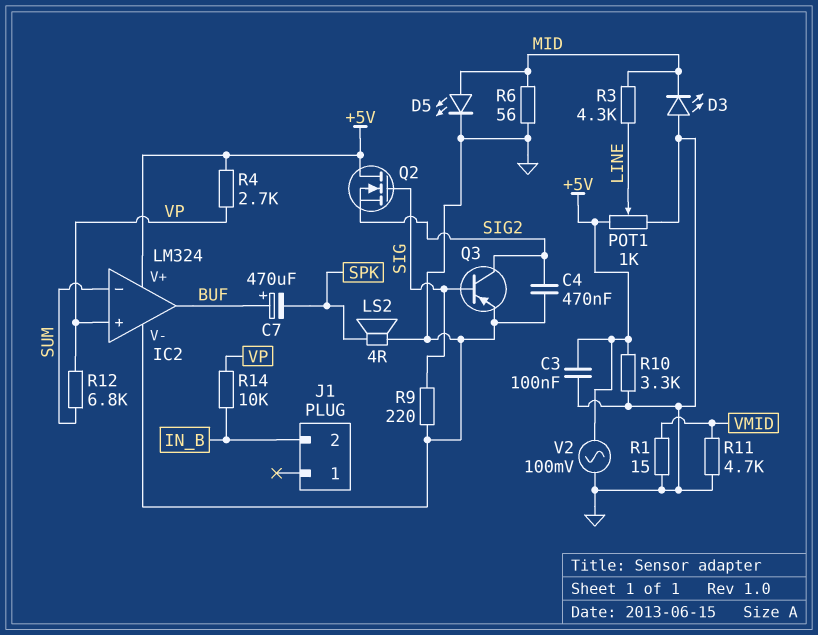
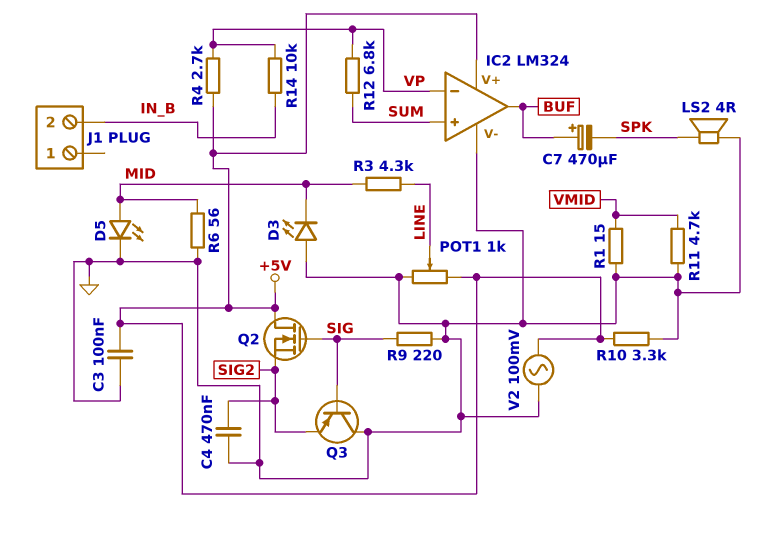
IC2 pin in+: VP -> SUM
IC2 pin in-: SUM -> VP
Q3: PNP (B SIG, C SIG2, E GND) -> PNP (B SIG, C GND, E SIG2)

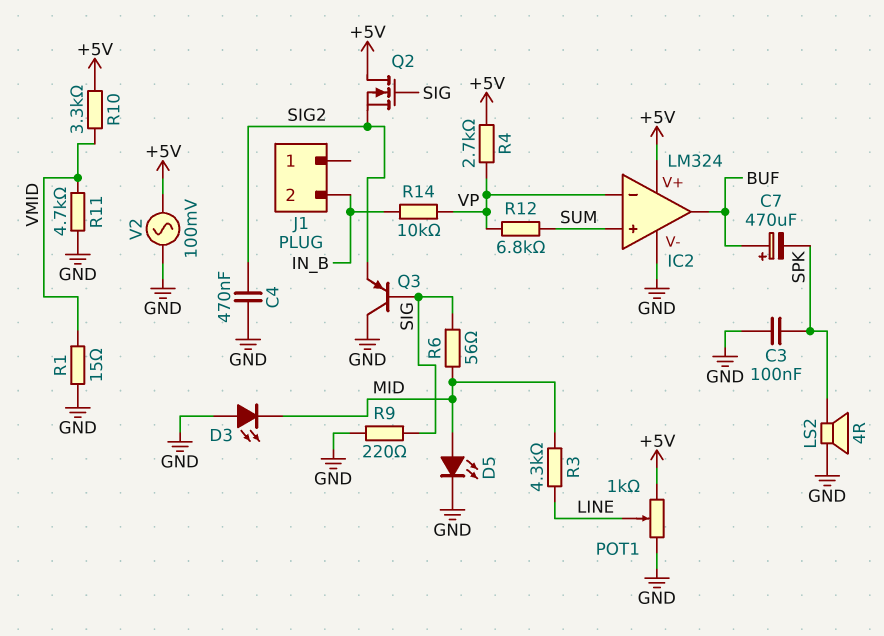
C3: 100nF (+5V, GND) -> 100nF (GND, SPK)
R6: 56 (GND, MID) -> 56 (MID, SIG)
R10: 3.3k (+5V, GND) -> 3.3k (+5V, VMID)

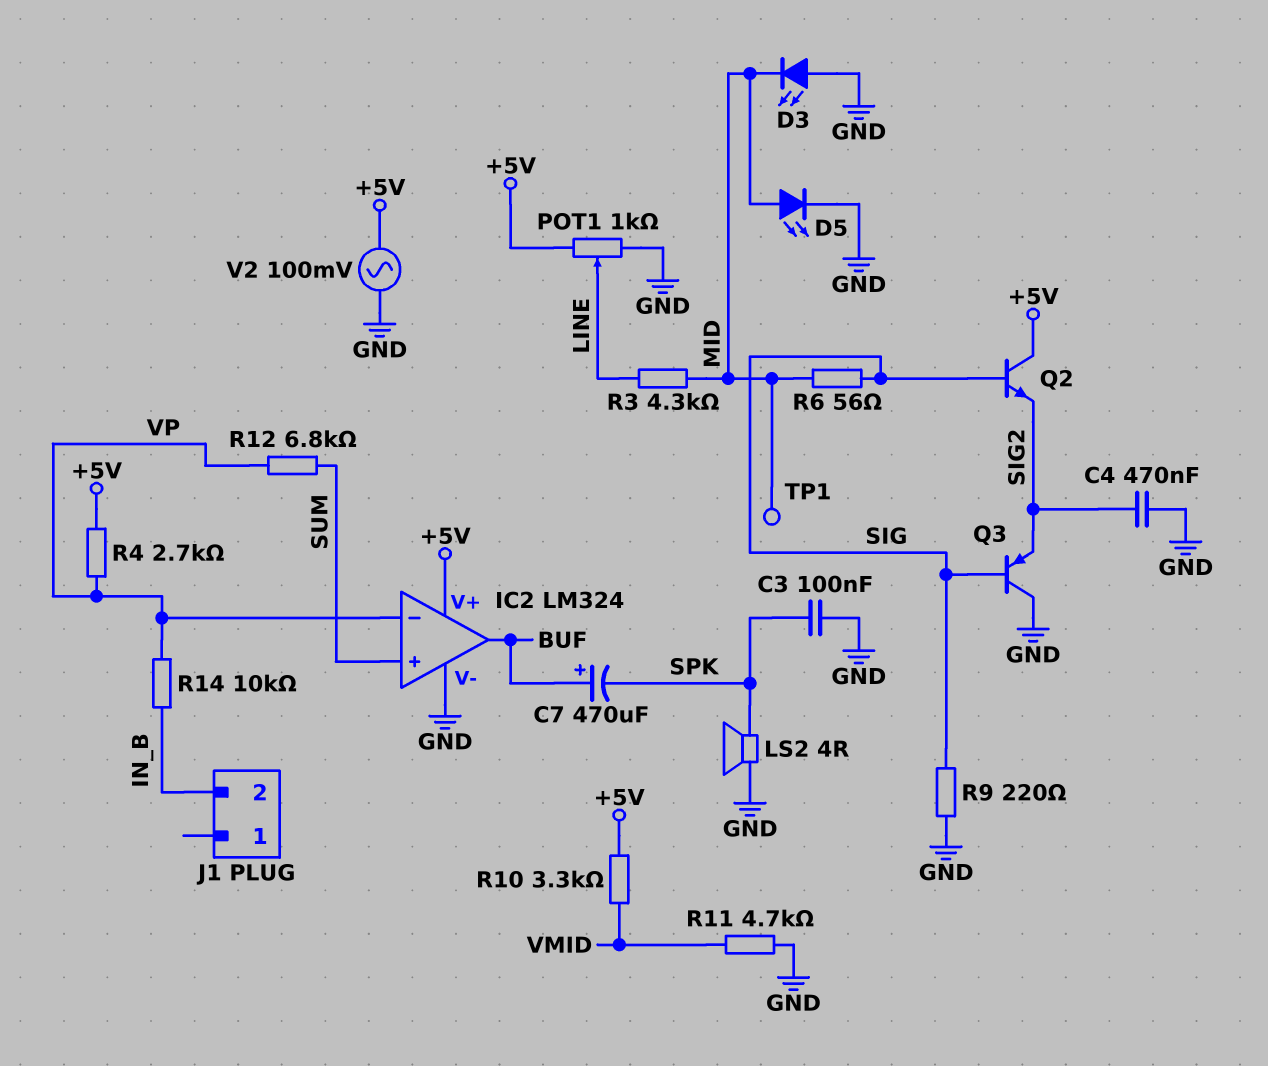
Q2: NMOS (G SIG, D +5V, S SIG2) -> NPN (B SIG, C +5V, E SIG2)
R1: 15 (GND, VMID) -> none
TP1: none -> test point (MID)

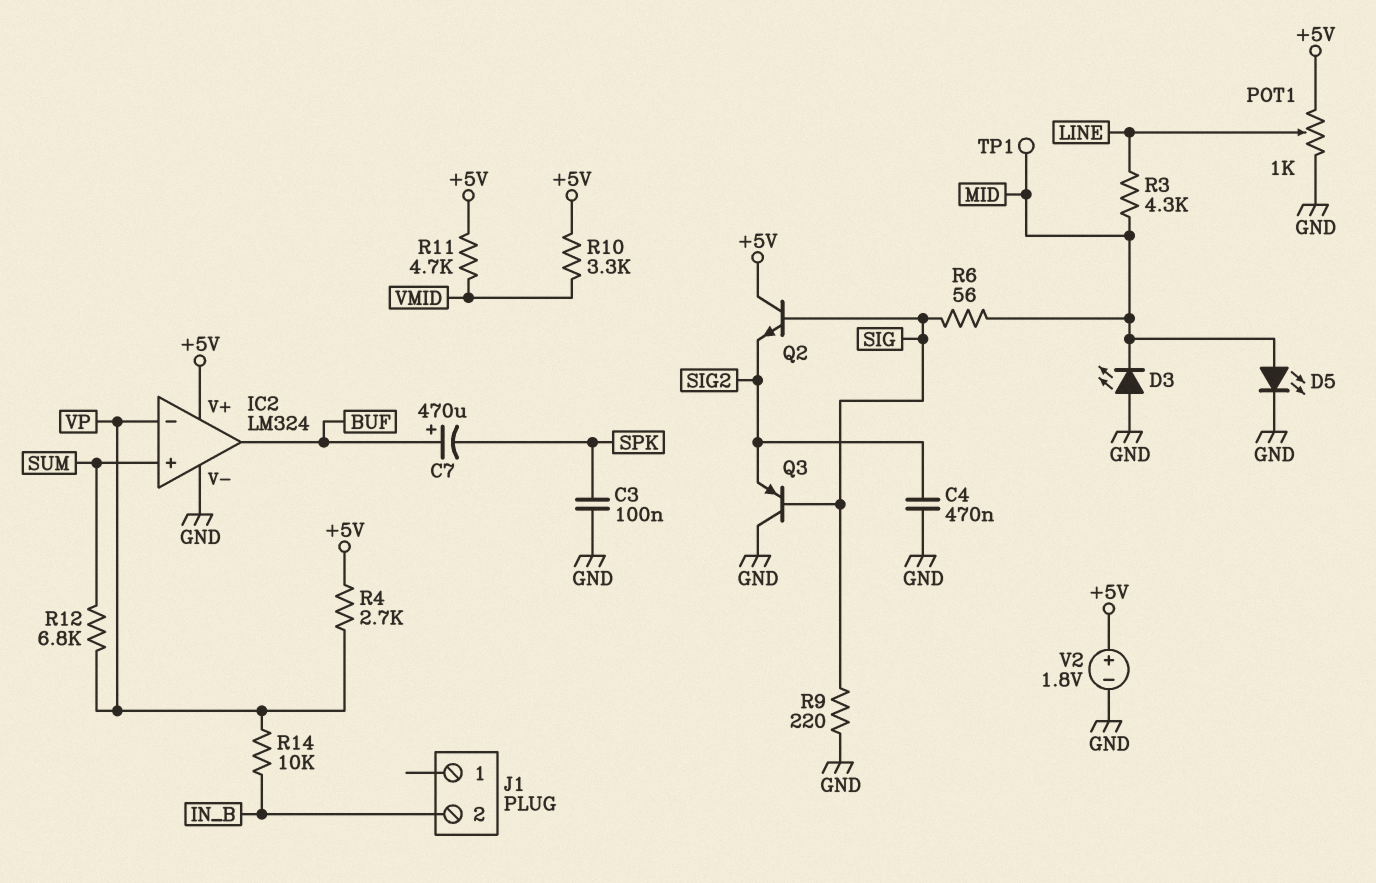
LS2: speaker 4R (GND, SPK) -> none
R11: 4.7k (GND, VMID) -> 4.7k (+5V, VMID)
V2: AC 100mV (+5V, GND) -> 1.8V (plus +5V, minus GND)

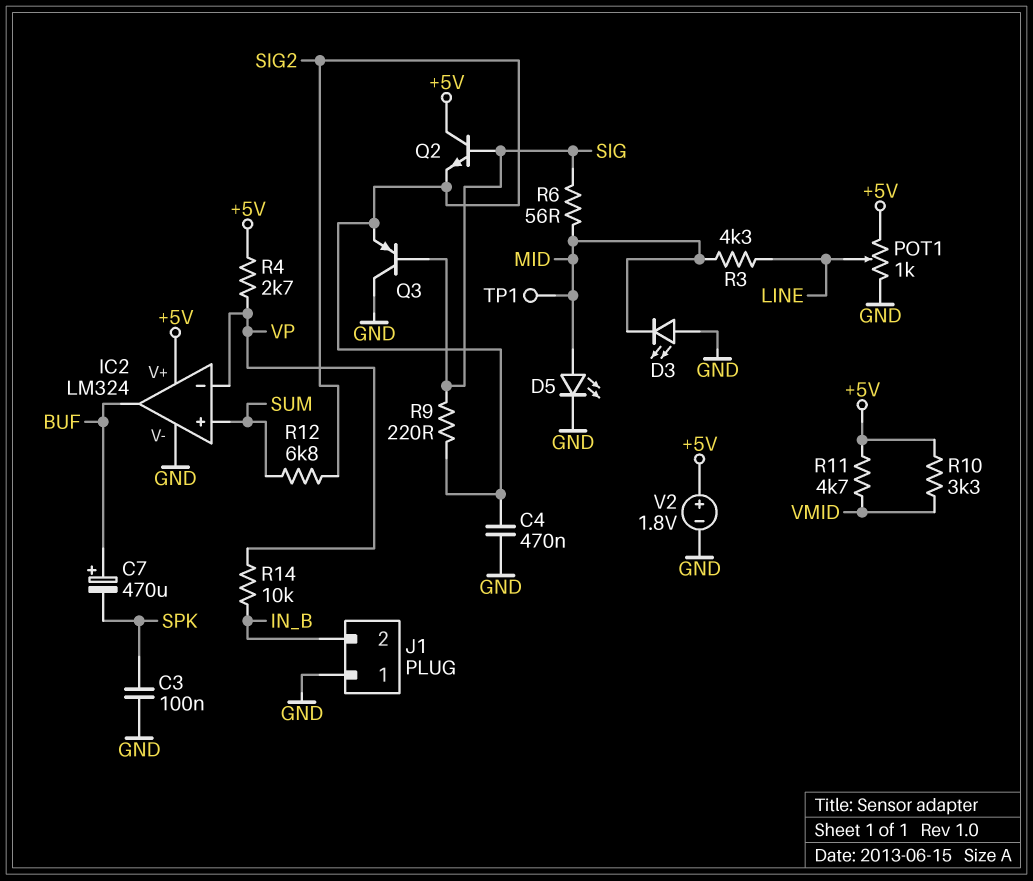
J1 pin 1: none -> GND
R9: 220 (GND, SIG) -> 220 (SIG, SIG2)
R12: 6.8k (SUM, VP) -> 6.8k (SIG2, SUM)

